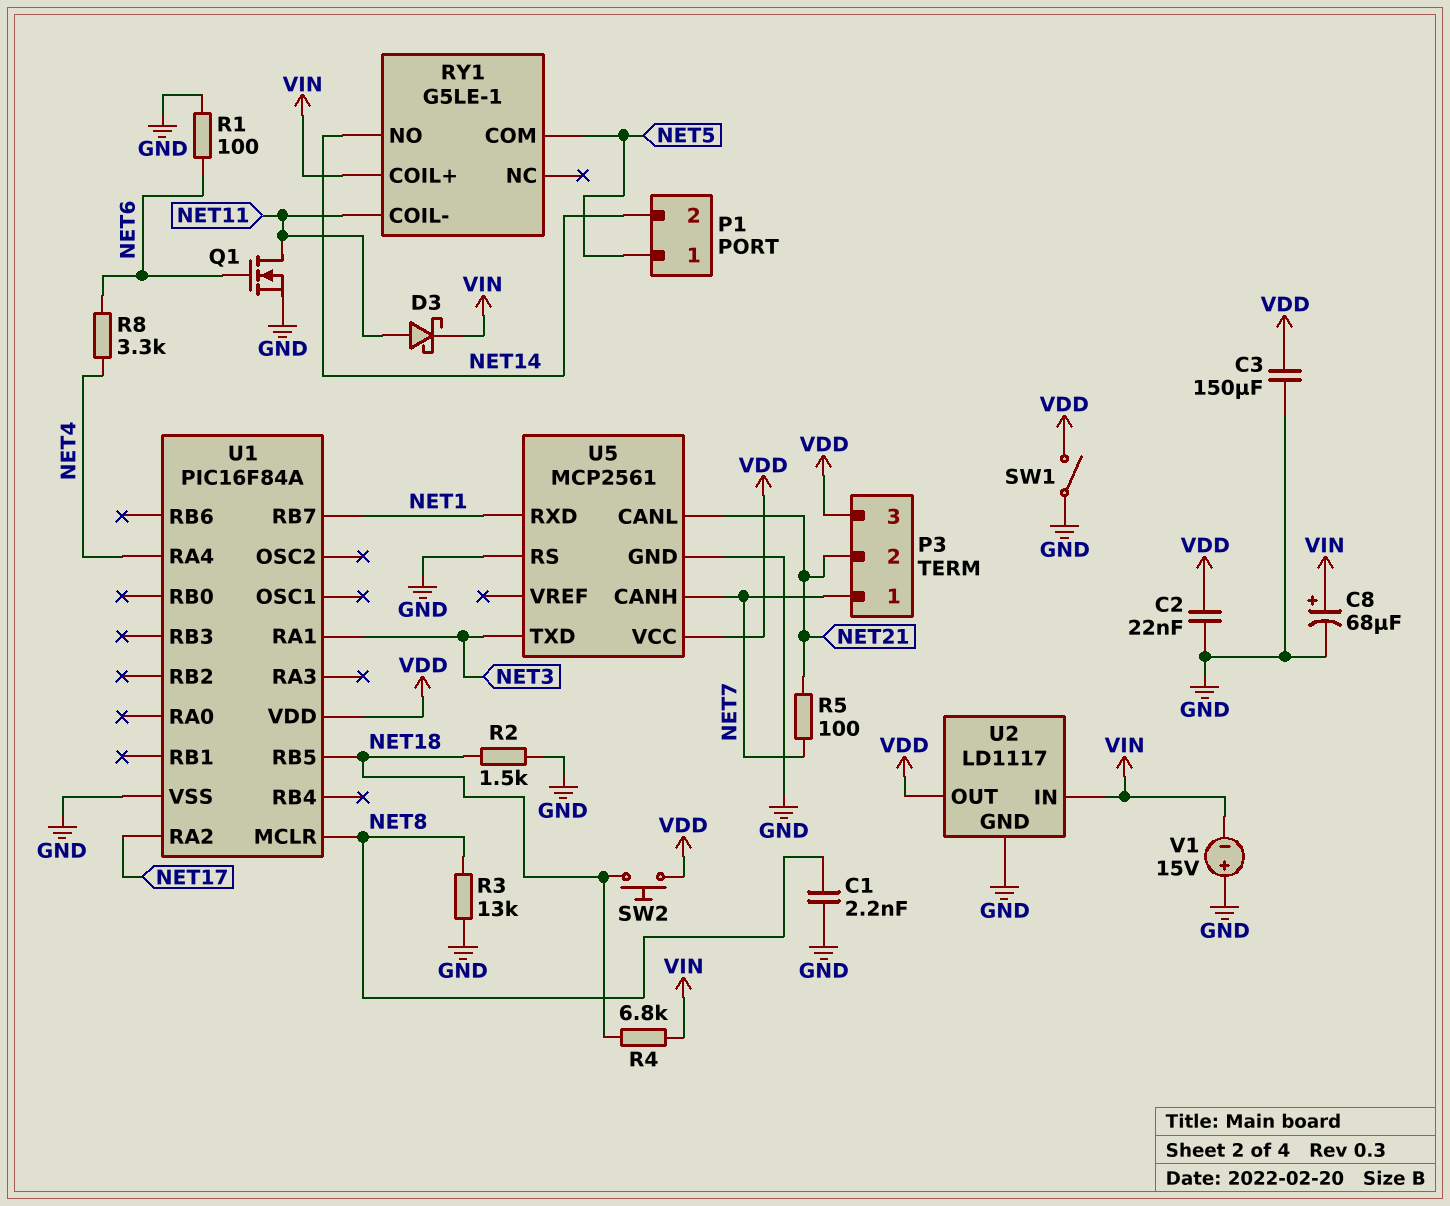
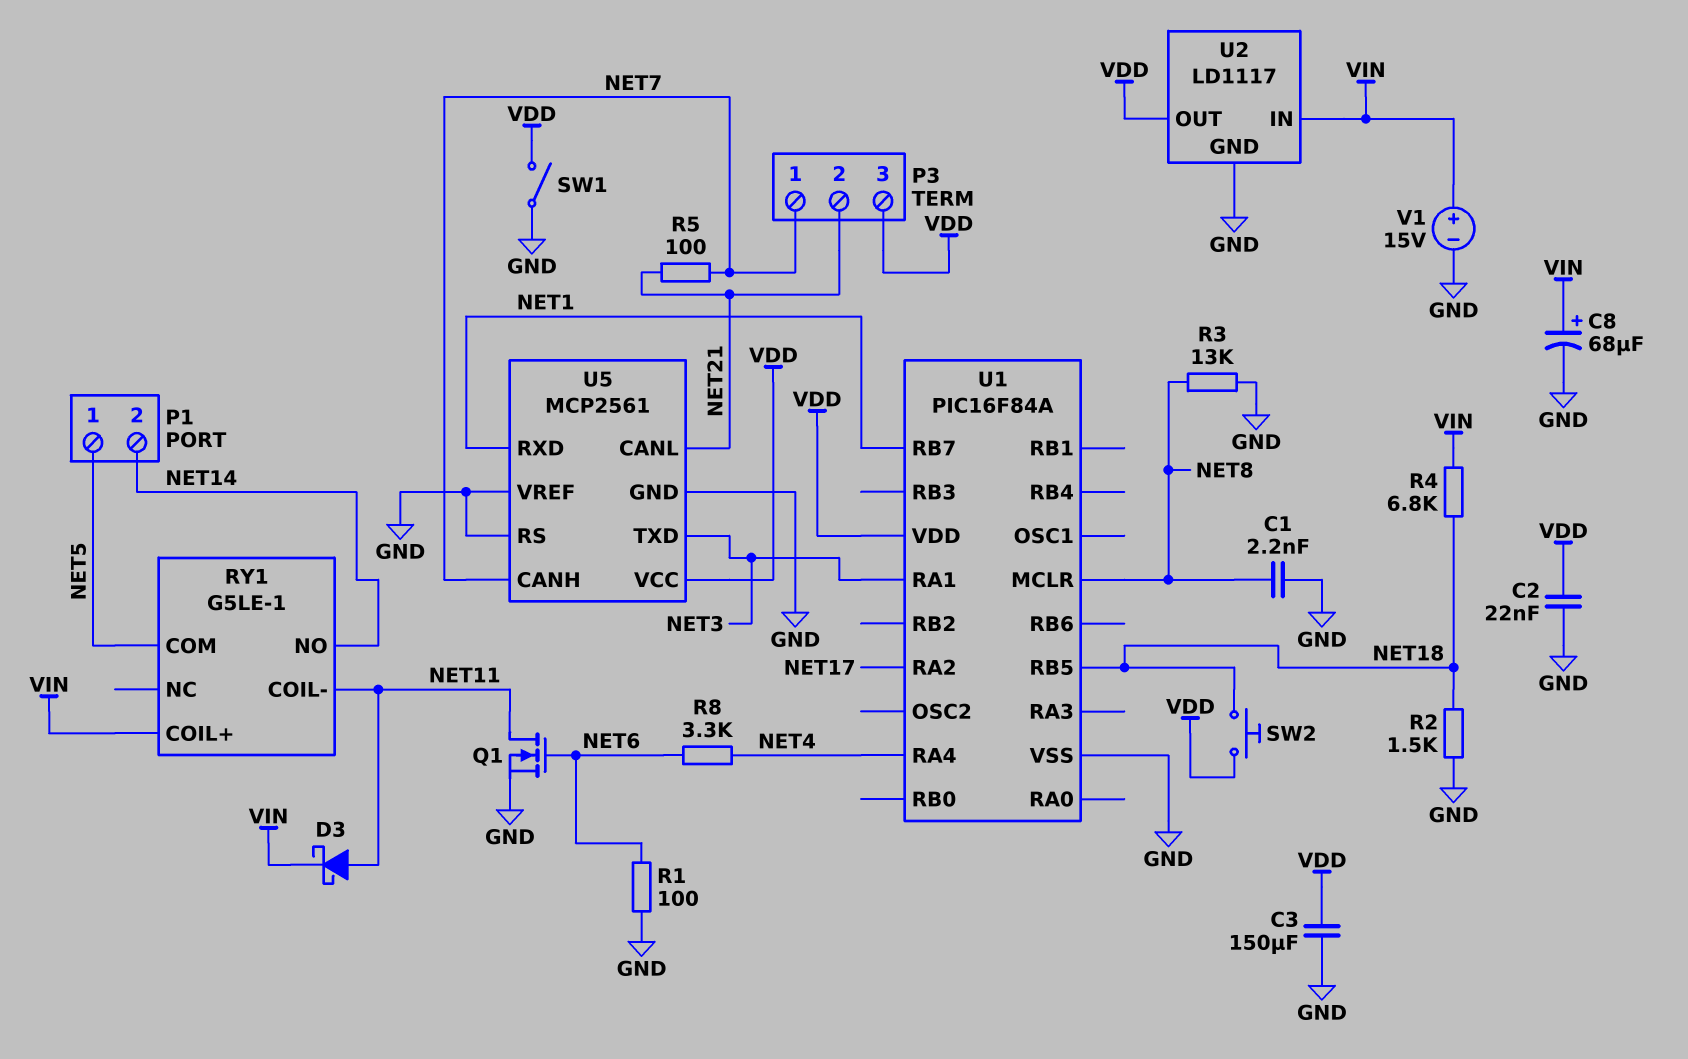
U5 pin VREF: none -> GND
V1: 15V (plus GND, minus VIN) -> 15V (plus VIN, minus GND)

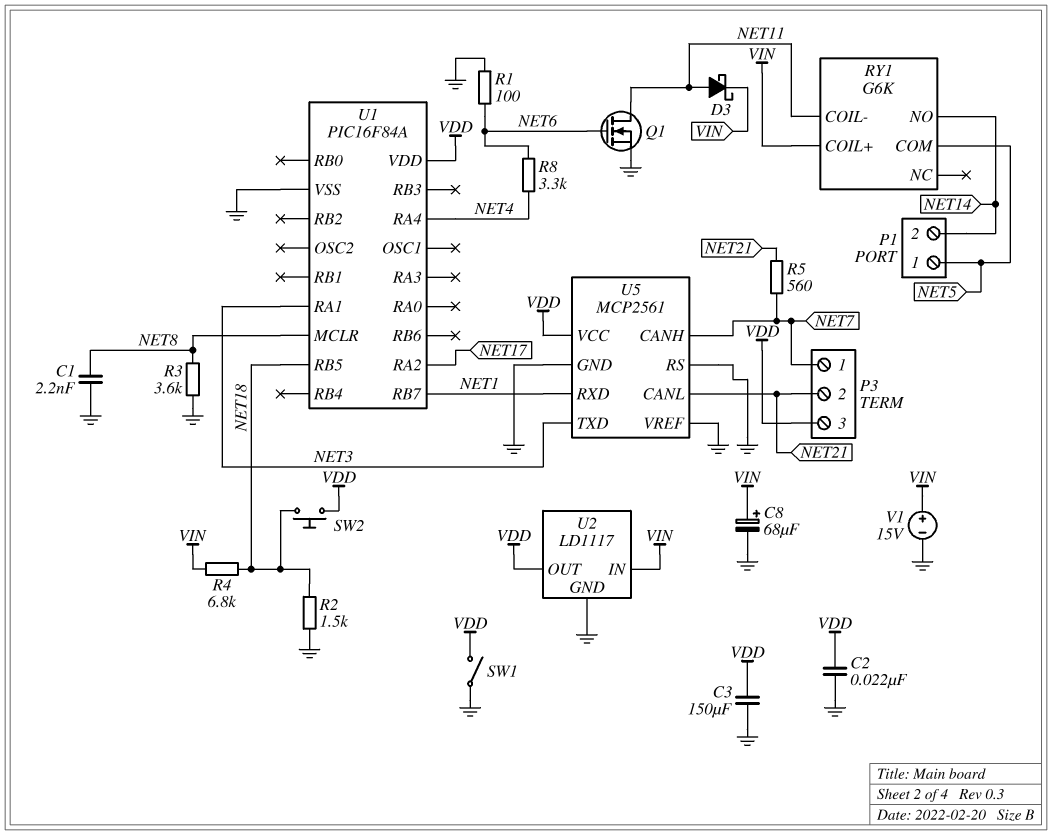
R3: 13k (GND, NET8) -> 3.6k (GND, NET8)
R5: 100 (NET7, NET21) -> 560 (NET7, NET21)
RY1: G5LE-1 -> G6K

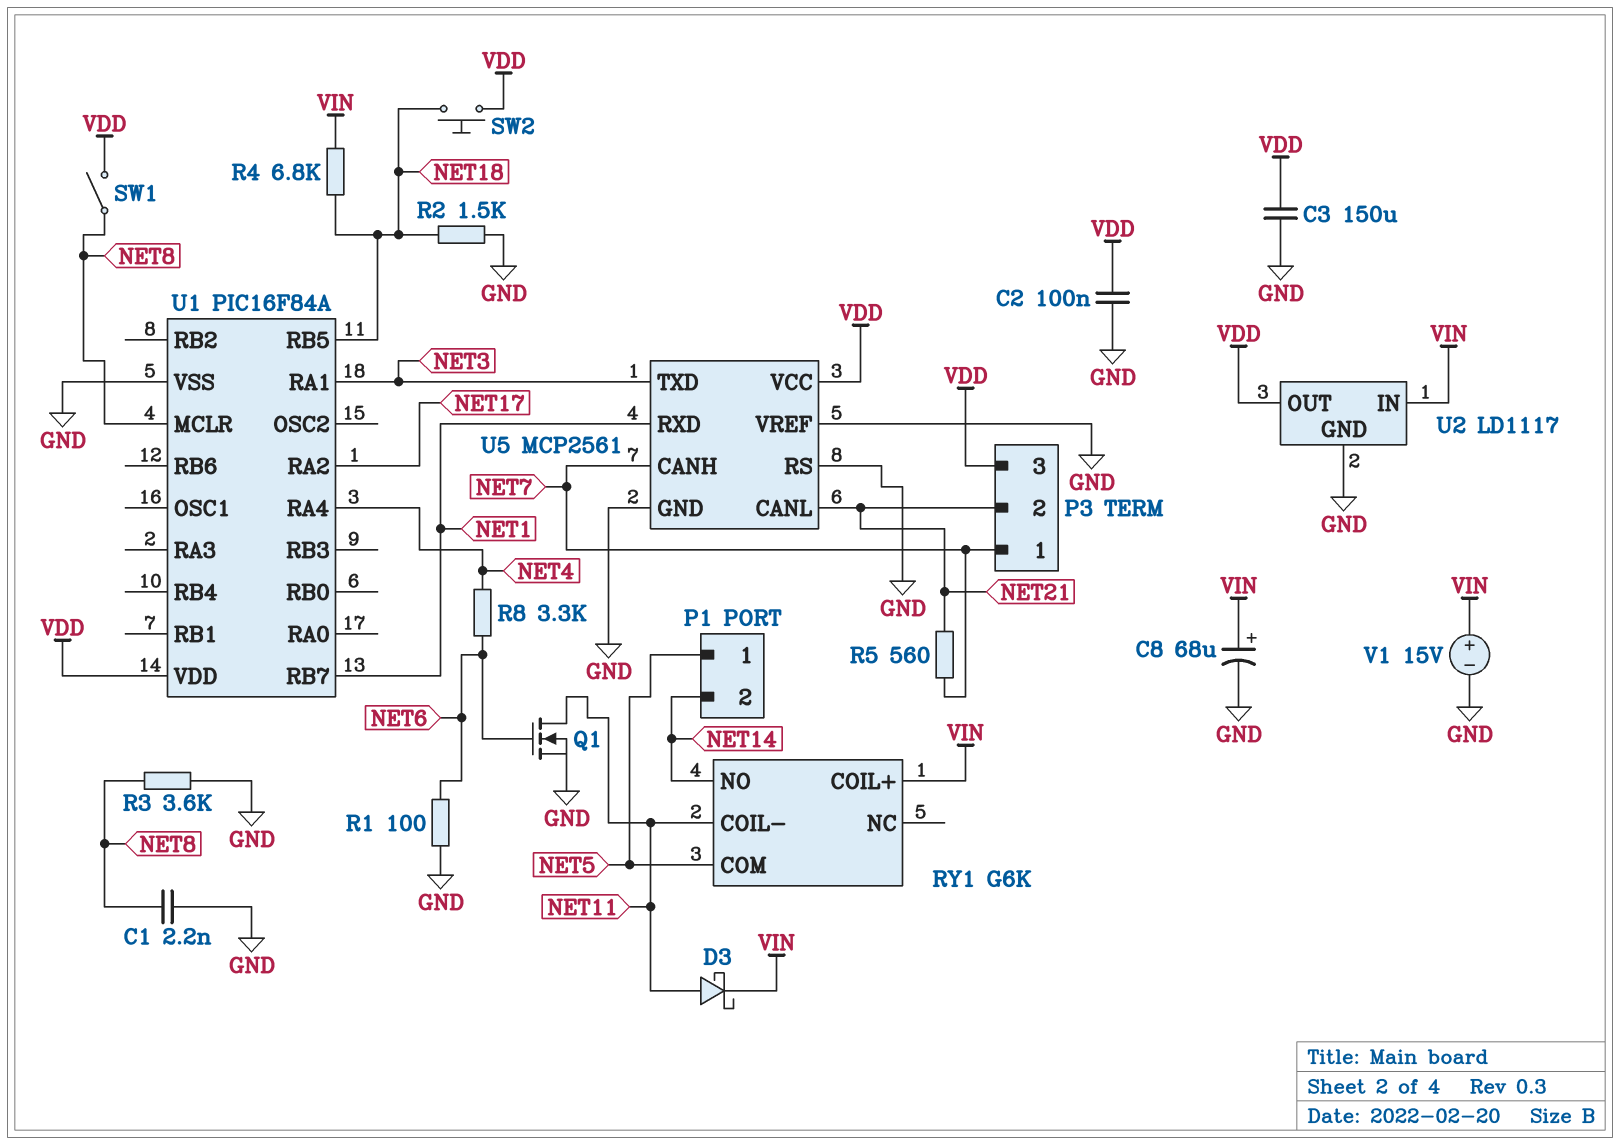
C2: 22nF (GND, VDD) -> 100nF (GND, VDD)
SW1: switch (GND, VDD) -> switch (NET8, VDD)

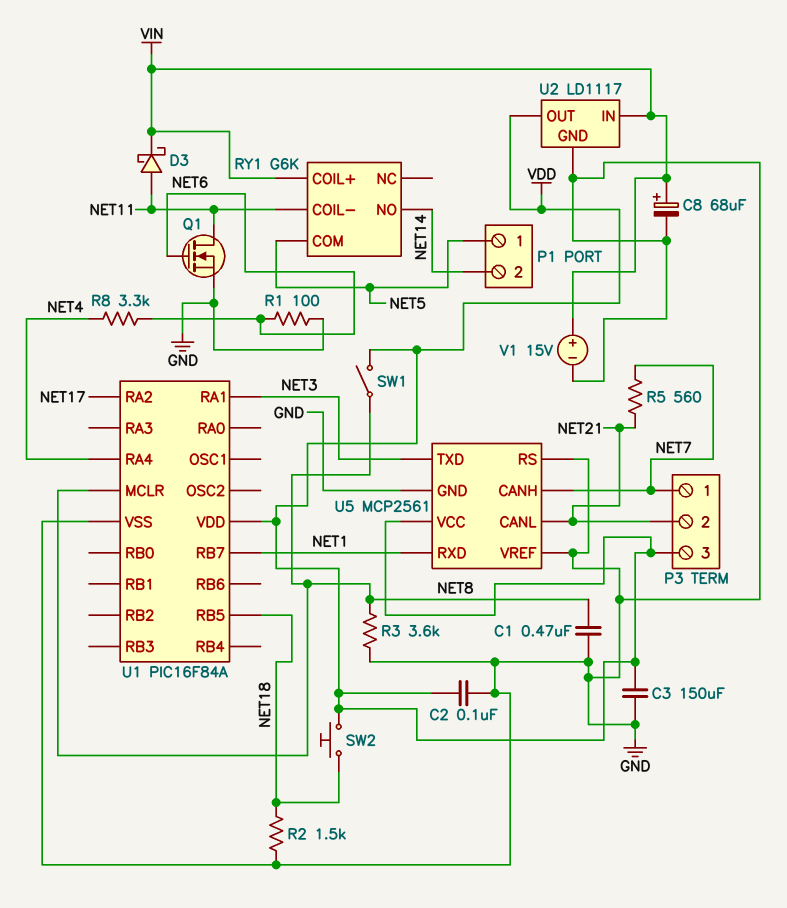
C1: 2.2nF (GND, NET8) -> 470nF (GND, NET8)
R4: 6.8k (NET18, VIN) -> none

